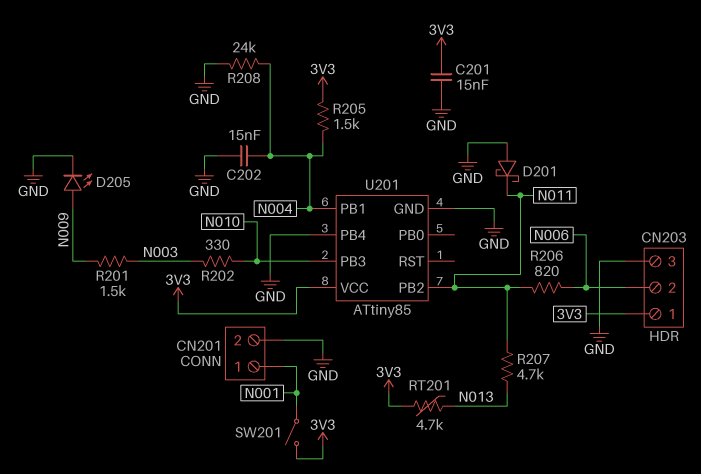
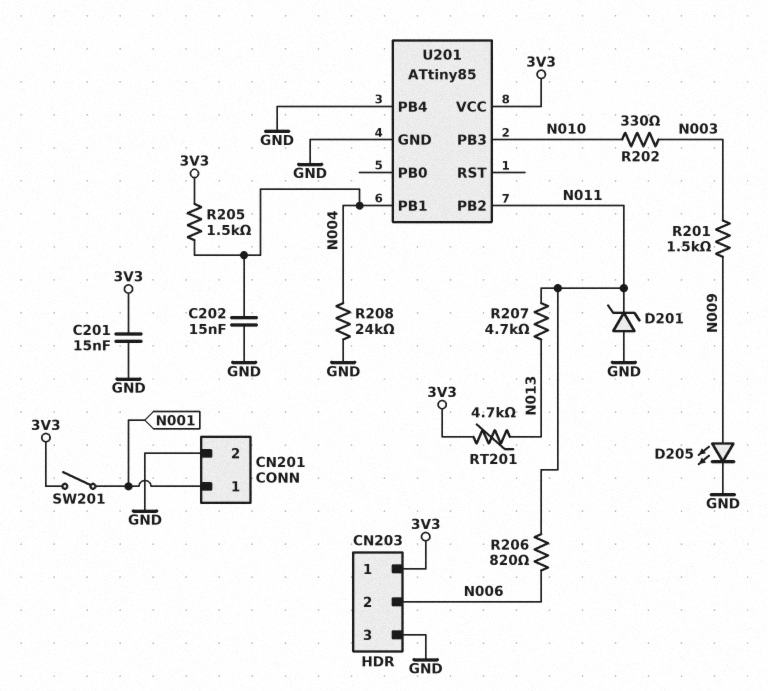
D201: schottky (A GND, K N011) -> zener (A GND, K N011)

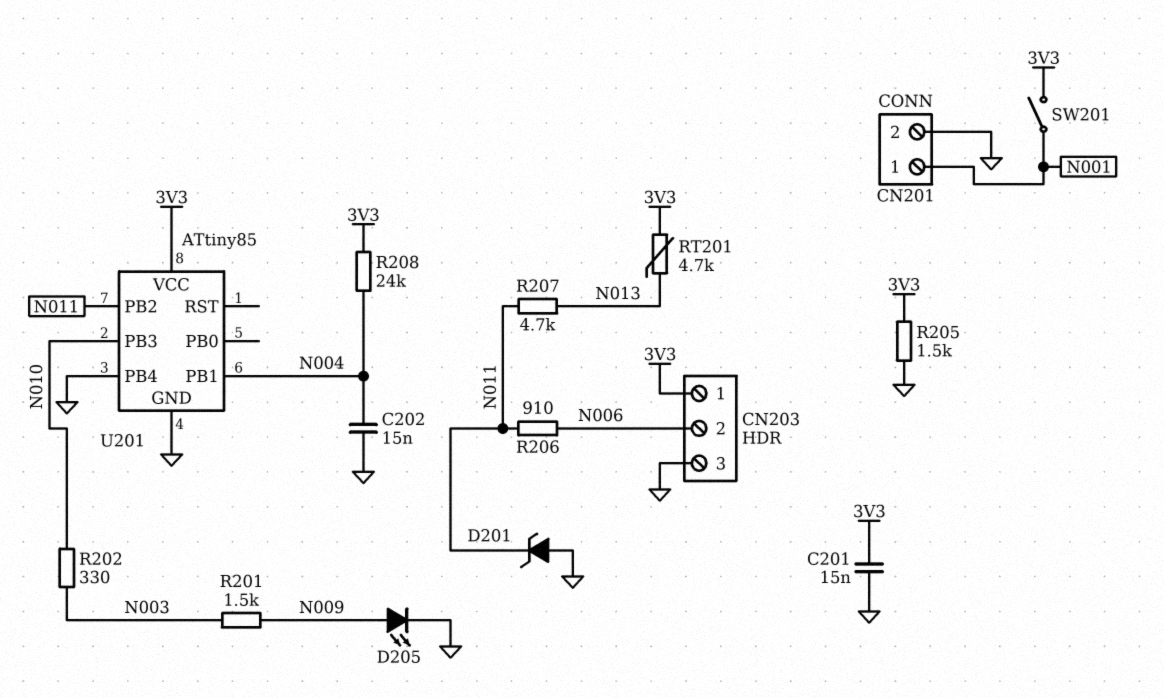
R205: 1.5k (3V3, N004) -> 1.5k (3V3, GND)
R206: 820 (N006, N011) -> 910 (N006, N011)
R208: 24k (GND, N004) -> 24k (3V3, N004)

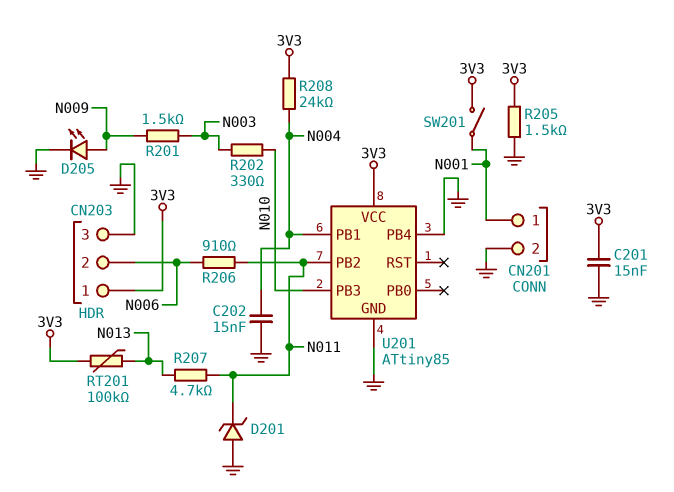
RT201: 4.7k (3V3, N013) -> 100k (3V3, N013)

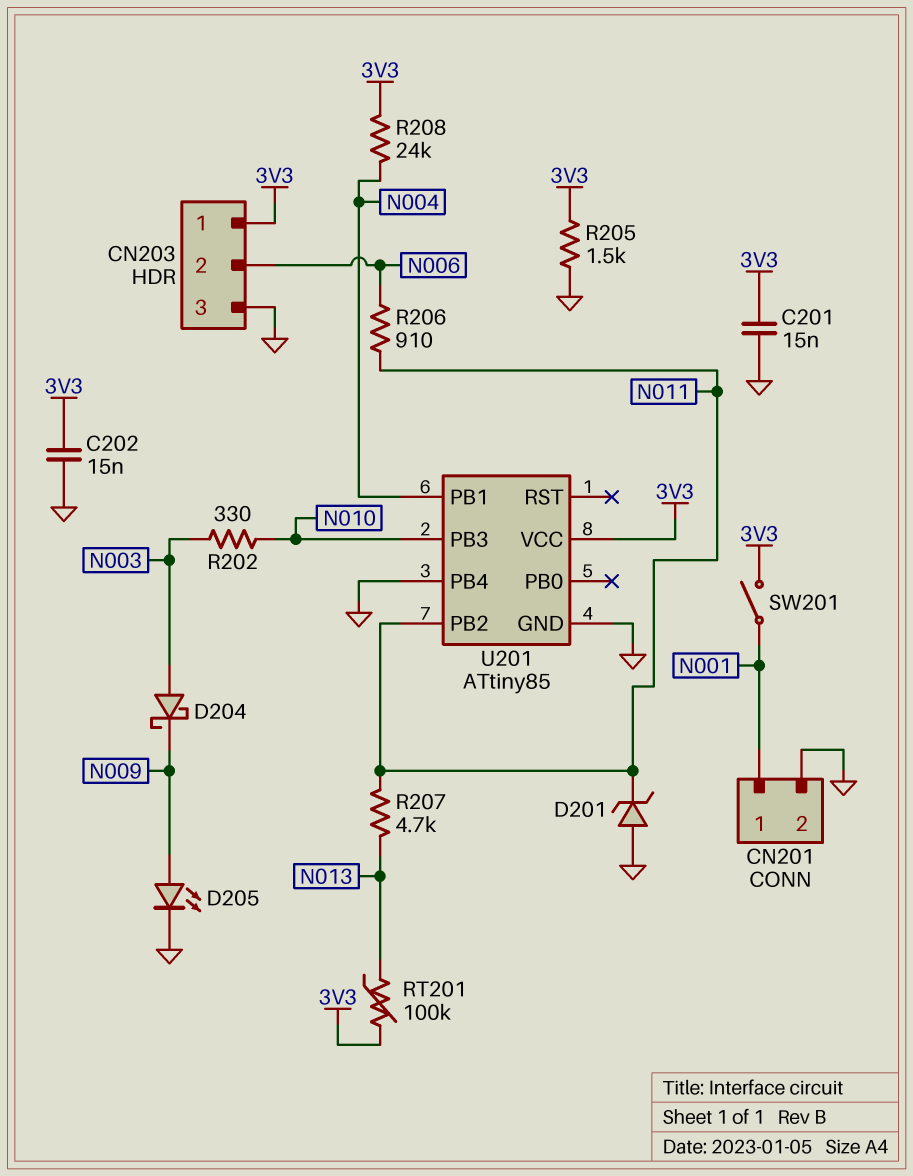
C202: 15nF (GND, N004) -> 15nF (3V3, GND)
D204: none -> schottky (A N003, K N009)
R201: 1.5k (N003, N009) -> none

